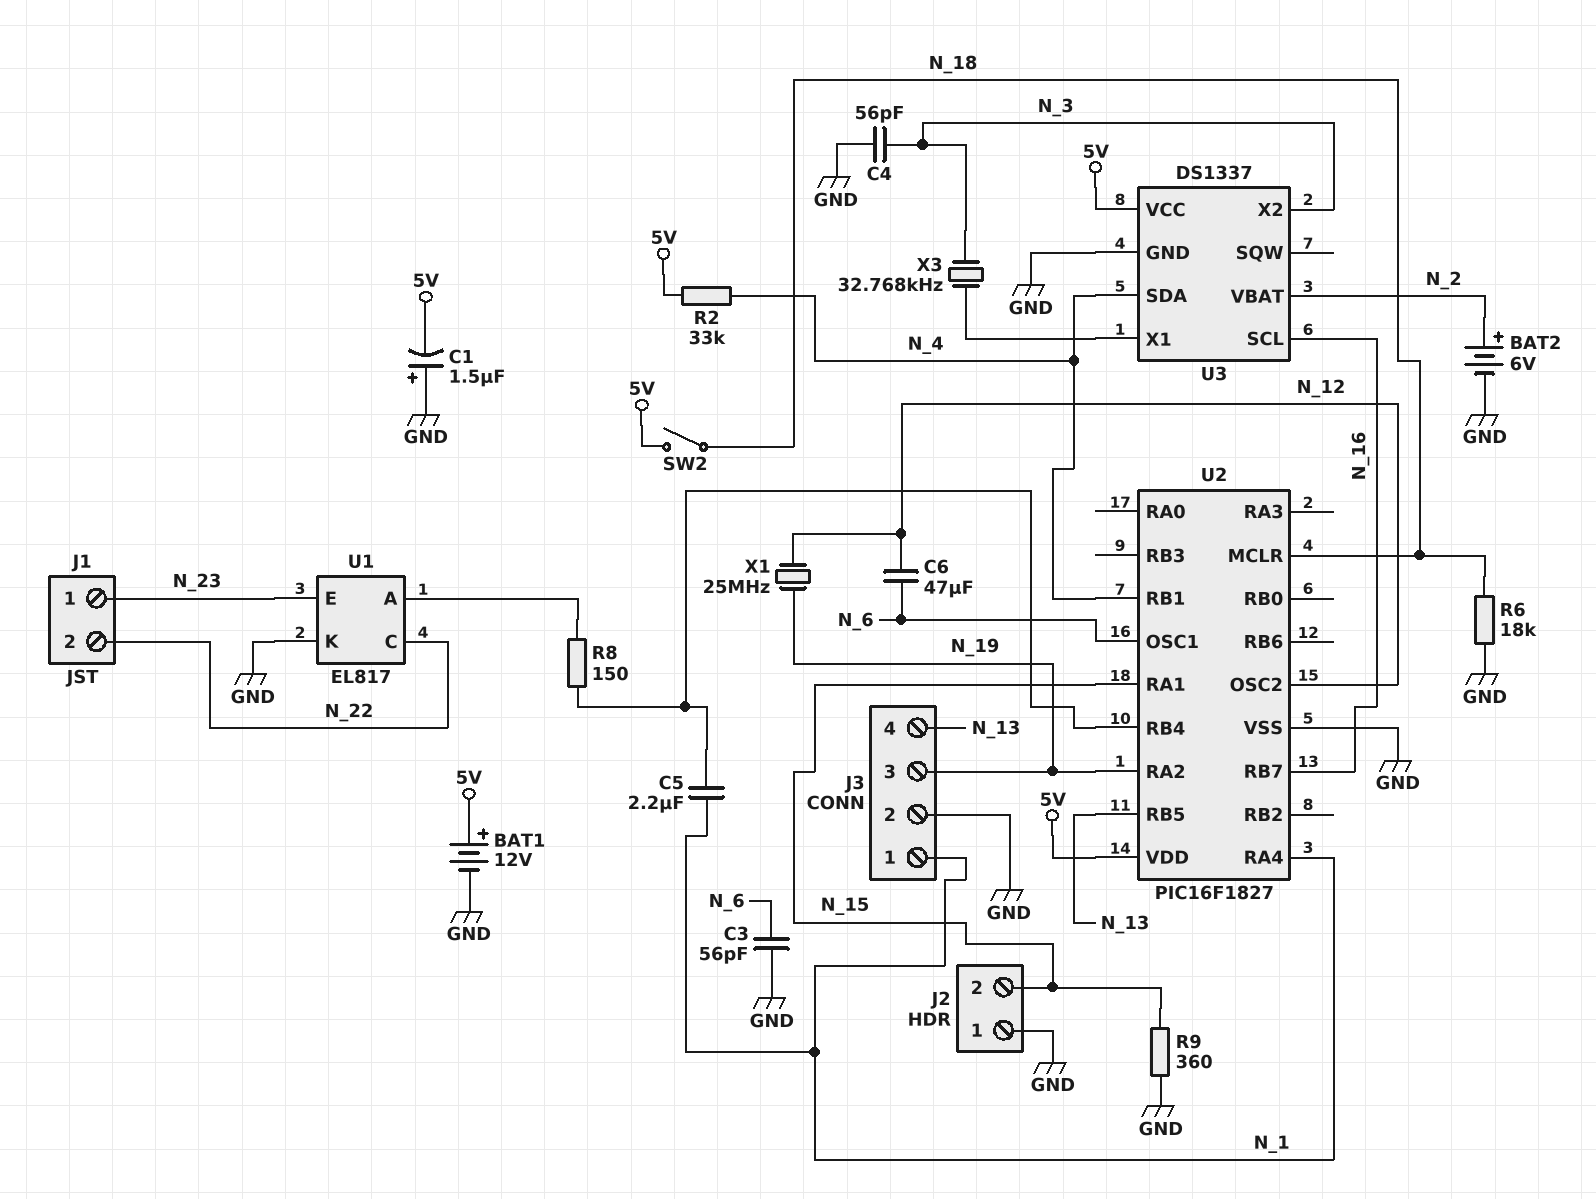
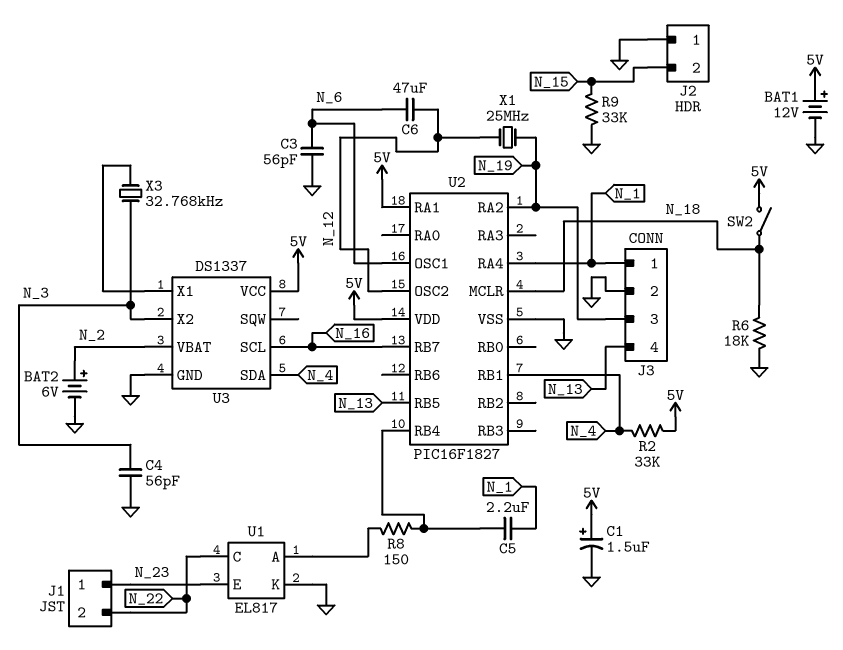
C1: 1.5uF (plus GND, minus 5V) -> 1.5uF (plus 5V, minus GND)
R9: 360 (GND, N_15) -> 33k (GND, N_15)
U2 pin RA1: N_15 -> 5V

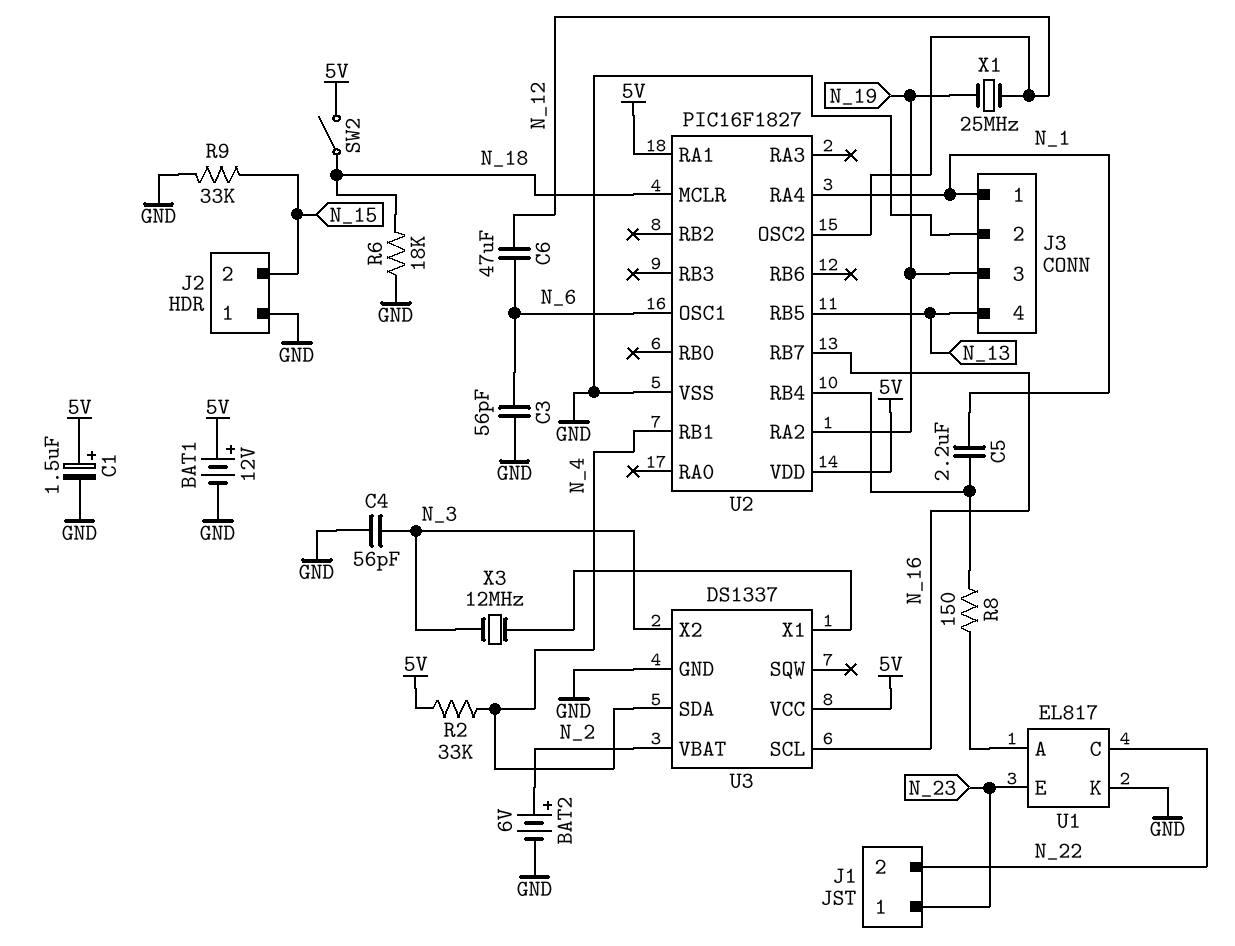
X3: 32.768kHz (N_3, U3/X1) -> 12MHz (N_3, U3/X1)

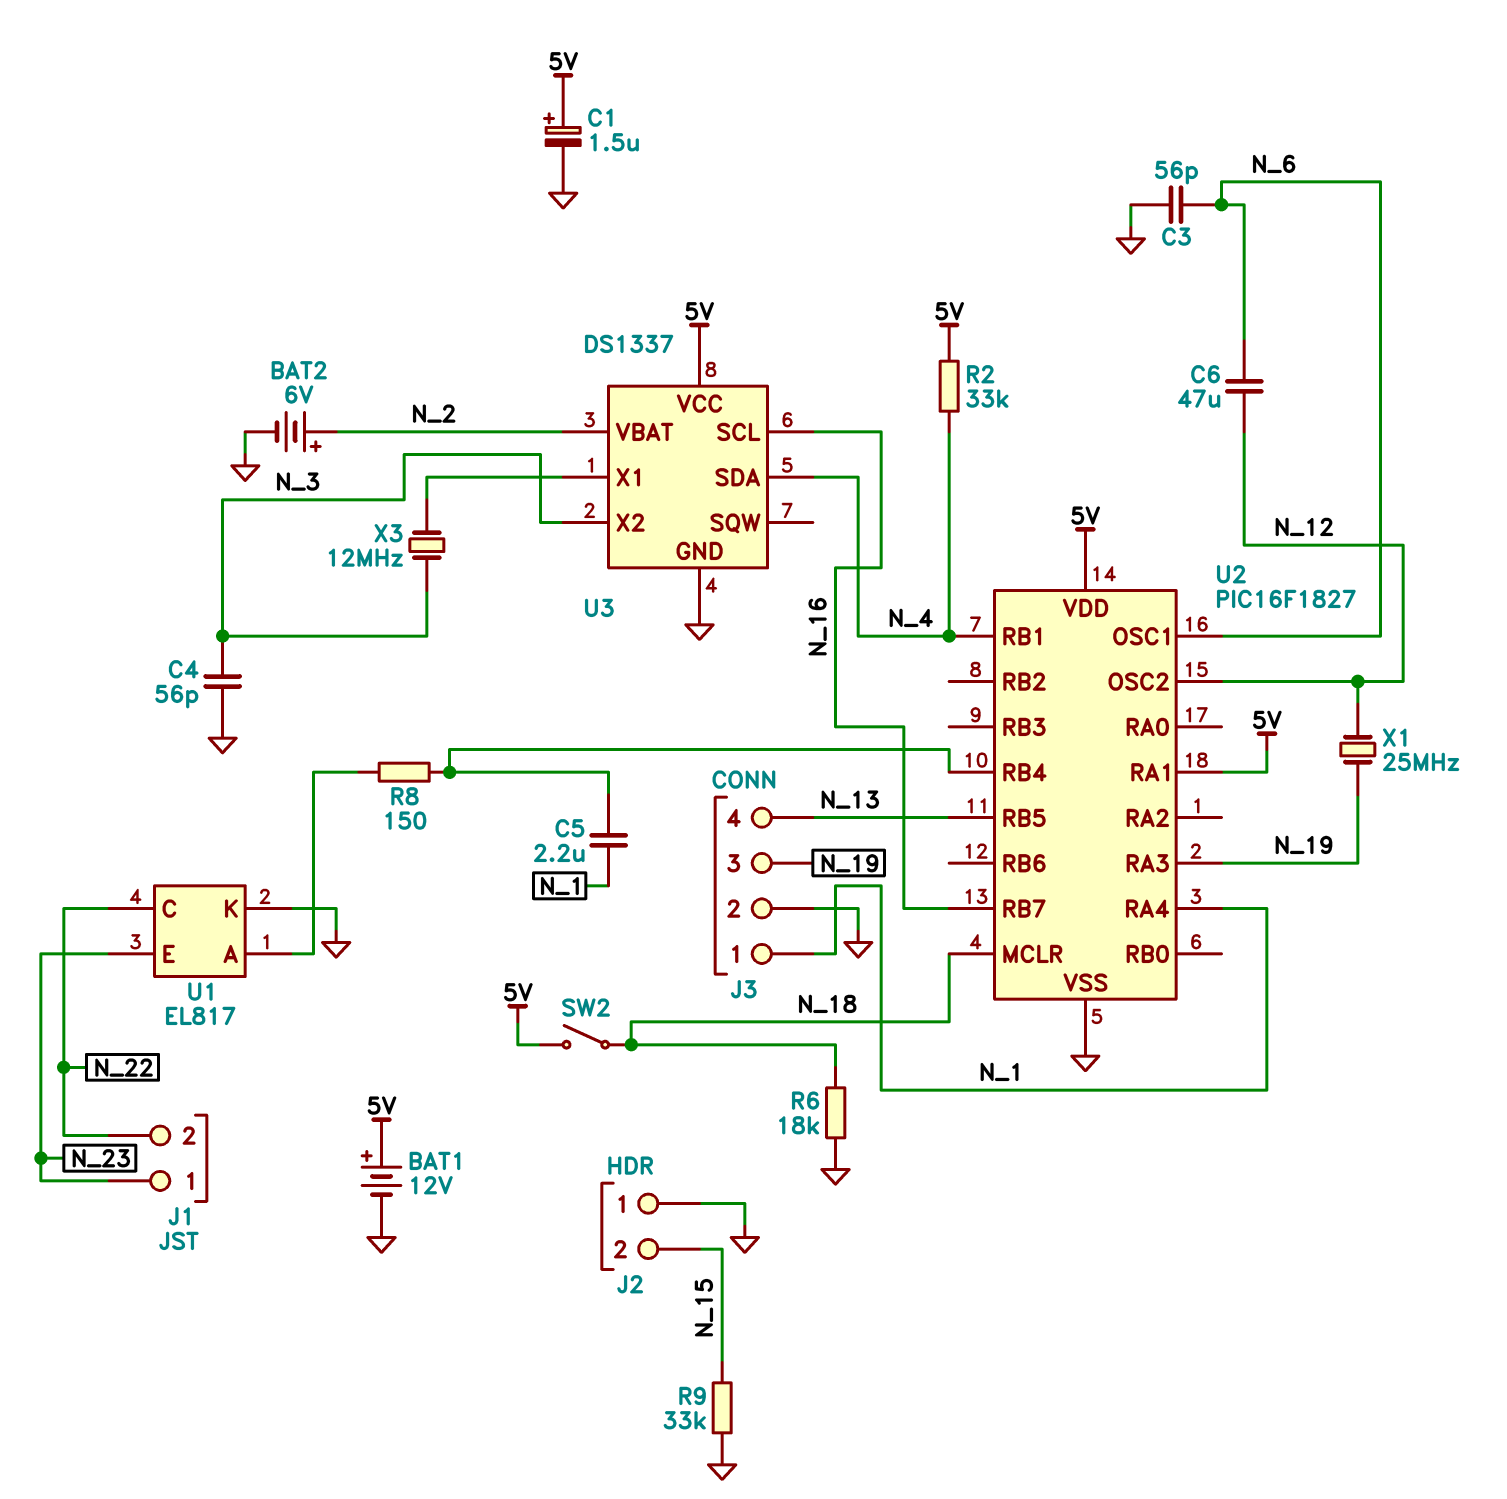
U2 pin RA2: N_19 -> none
U2 pin RA3: none -> N_19

